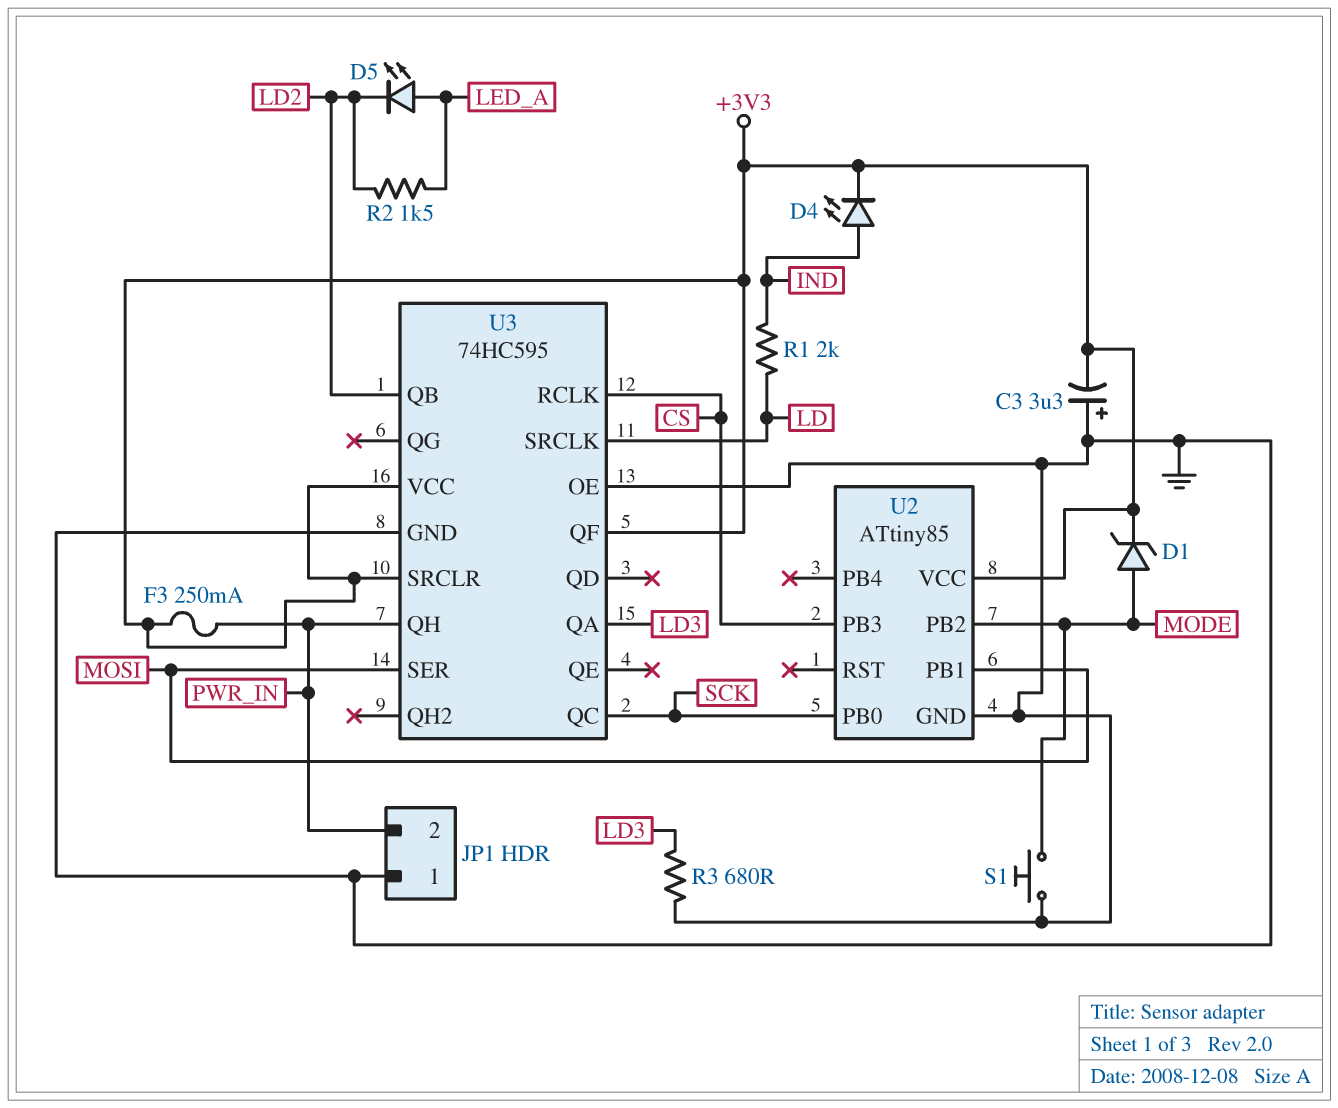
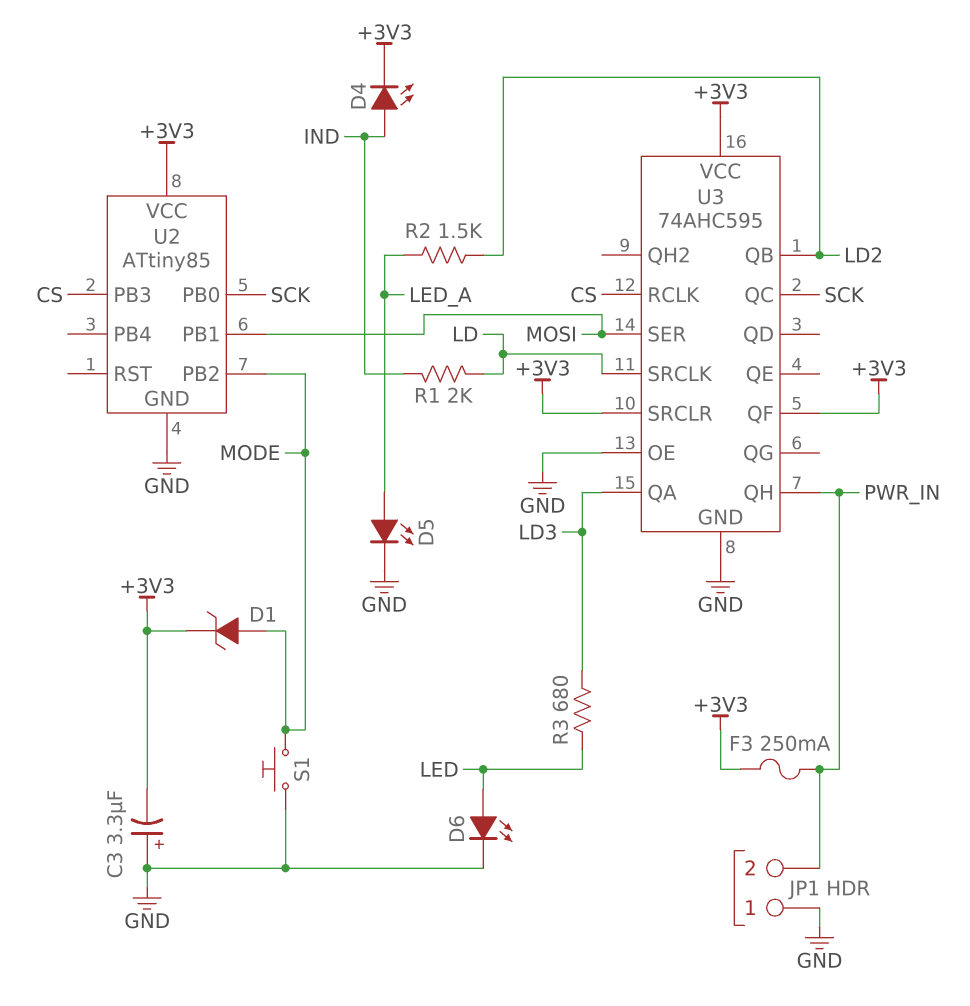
D5: LED (A LED_A, K LD2) -> LED (A LED_A, K GND)
D6: none -> LED (A LED, K GND)
R3: 680 (GND, LD3) -> 680 (LD3, LED)
U3: 74HC595 -> 74AHC595

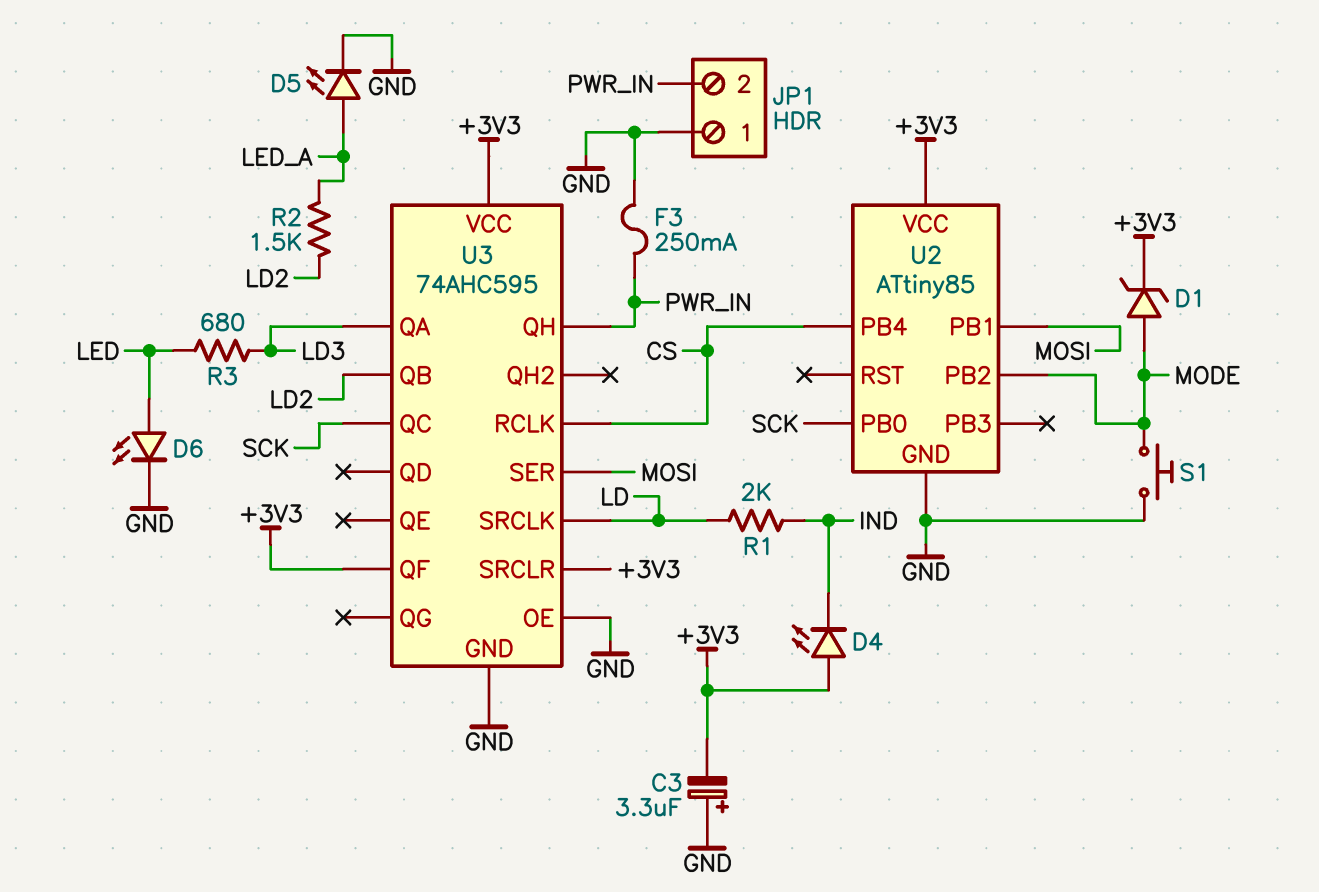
D4: LED (A IND, K +3V3) -> LED (A +3V3, K IND)
F3: 250mA (+3V3, PWR_IN) -> 250mA (GND, PWR_IN)
U2 pin PB3: CS -> none
U2 pin PB4: none -> CS

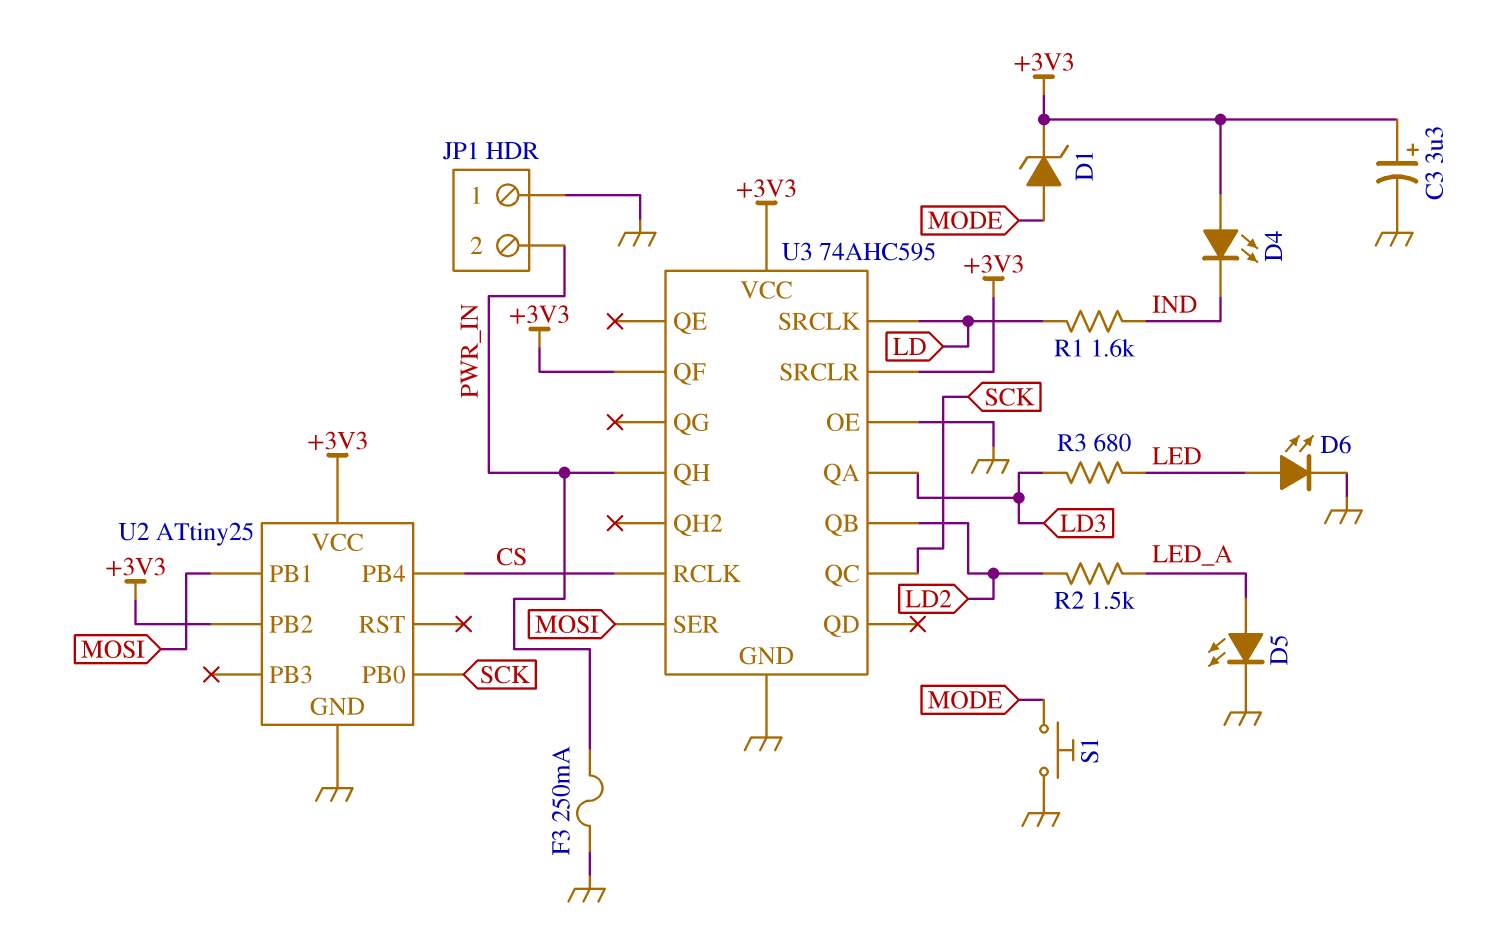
C3: 3.3uF (plus GND, minus +3V3) -> 3.3uF (plus +3V3, minus GND)
R1: 2k (IND, LD) -> 1.6k (IND, LD)
U2: ATtiny85 -> ATtiny25
U2 pin PB2: MODE -> +3V3

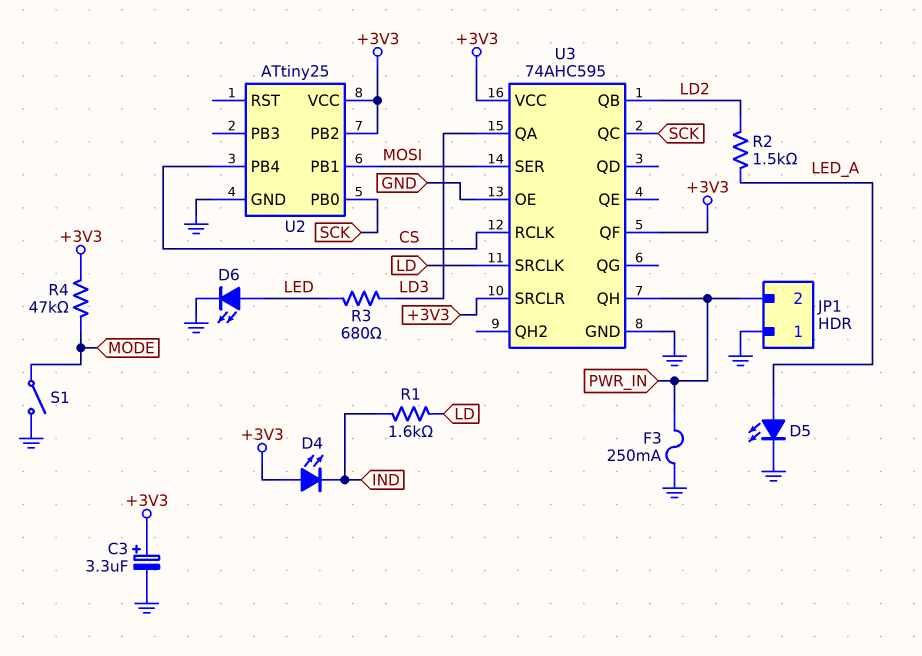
D1: zener (A MODE, K +3V3) -> none
R4: none -> 47k (+3V3, MODE)
S1: button (GND, MODE) -> switch (GND, MODE)

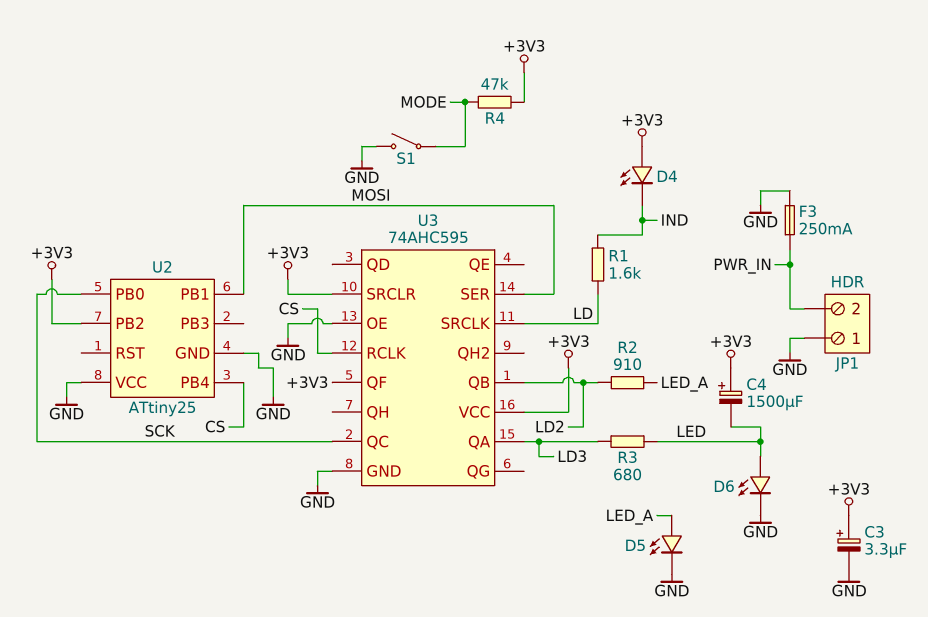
C4: none -> 1500uF (plus +3V3, minus LED)
R2: 1.5k (LD2, LED_A) -> 910 (LD2, LED_A)
U2 pin VCC: +3V3 -> GND
U3 pin QH: PWR_IN -> none

